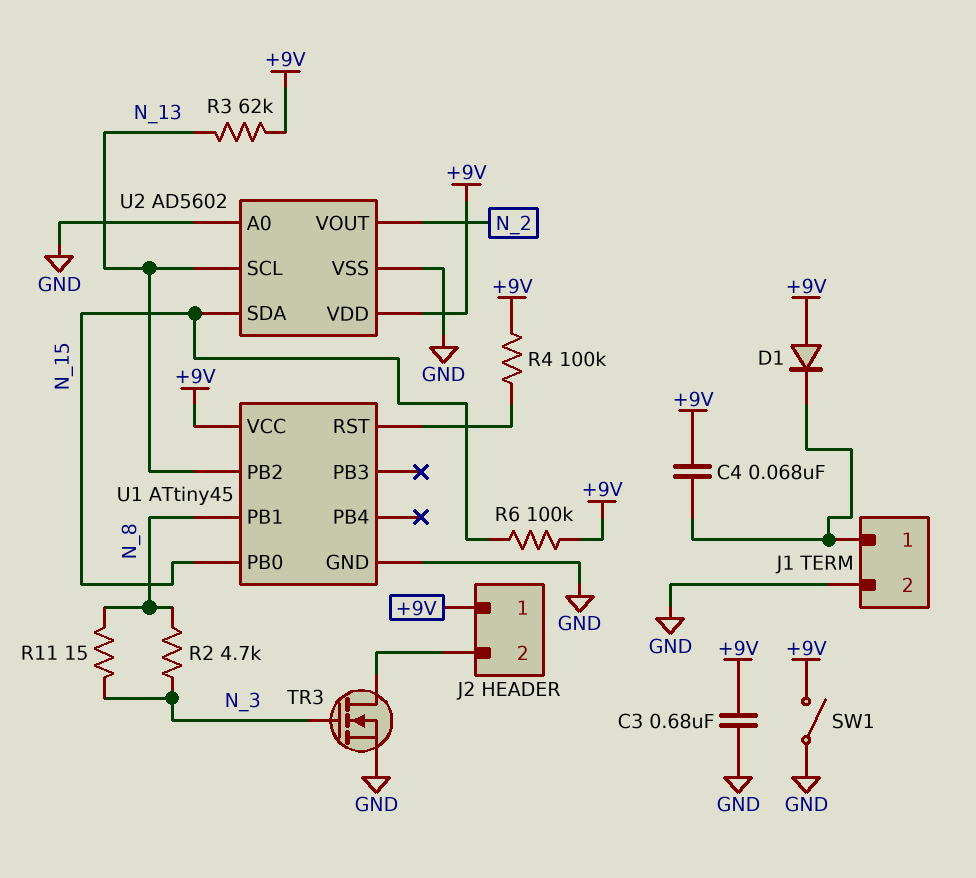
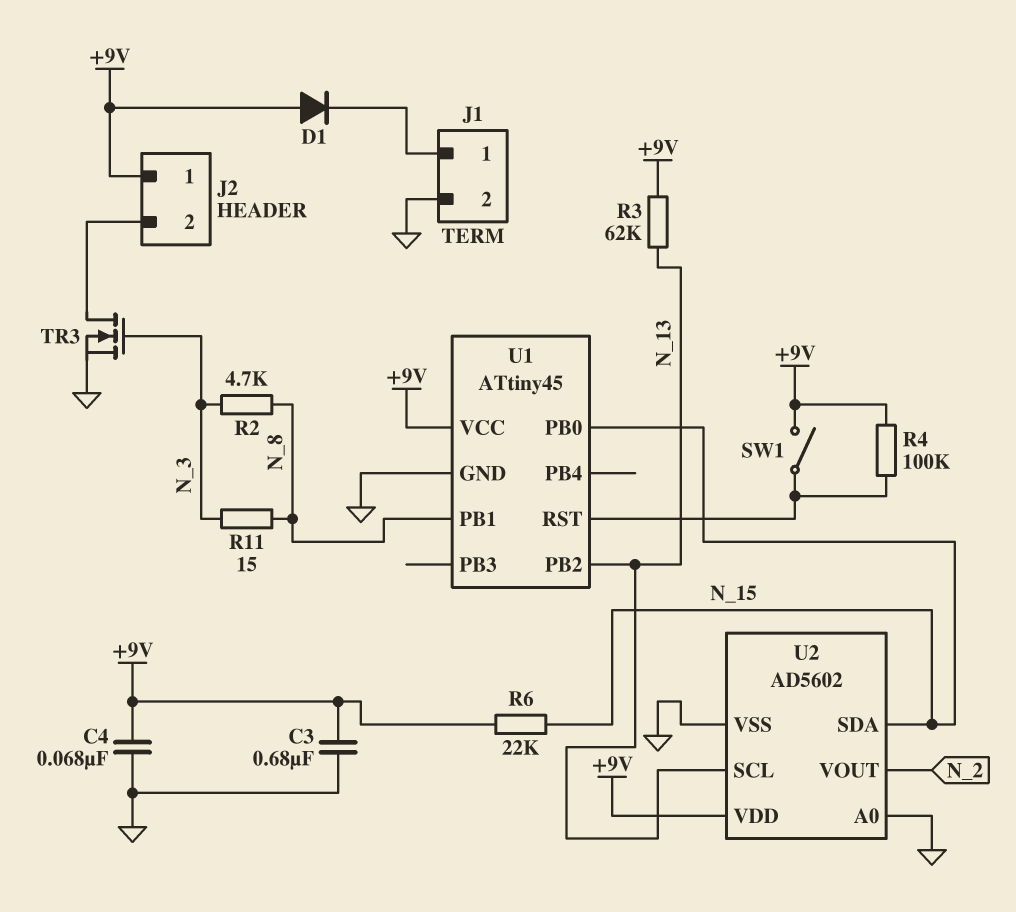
C4: 68nF (+9V, J1/1) -> 68nF (+9V, GND)
R6: 100k (+9V, N_15) -> 22k (+9V, N_15)
SW1: switch (+9V, GND) -> switch (+9V, U1/RST)

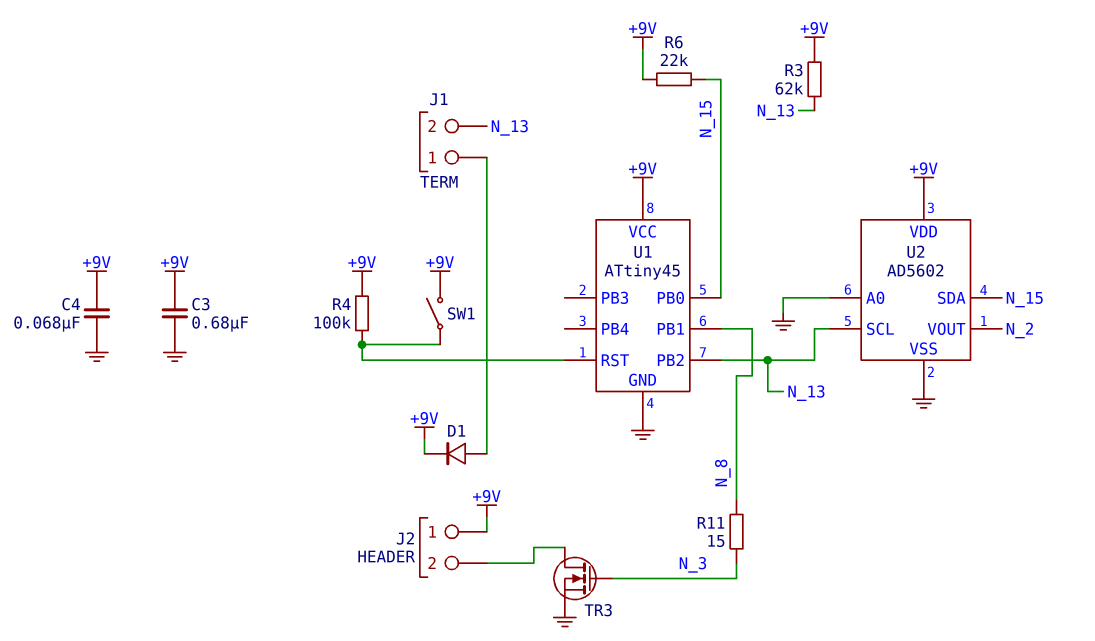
D1: diode (A +9V, K J1/1) -> diode (A J1/1, K +9V)
J1 pin 2: GND -> N_13
R2: 4.7k (N_3, N_8) -> none

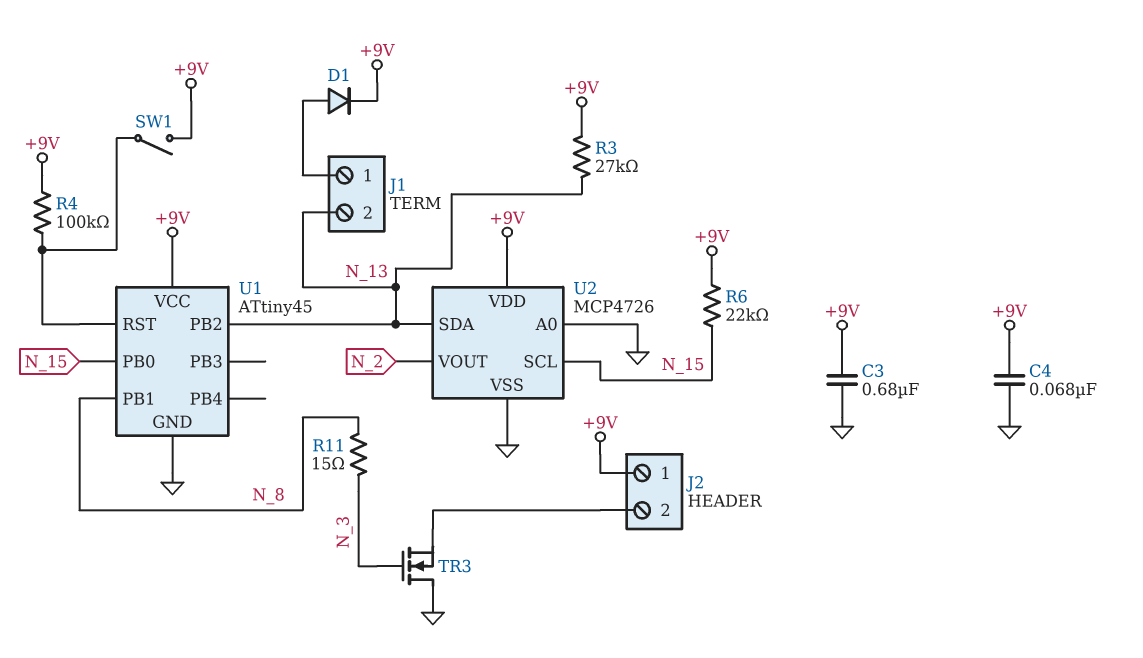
R3: 62k (+9V, N_13) -> 27k (+9V, N_13)
TR3: NMOS (G N_3, D J2/2, S GND) -> NMOS (G N_3, D GND, S J2/2)
U2: AD5602 -> MCP4726
U2 pin SCL: N_13 -> N_15
U2 pin SDA: N_15 -> N_13

